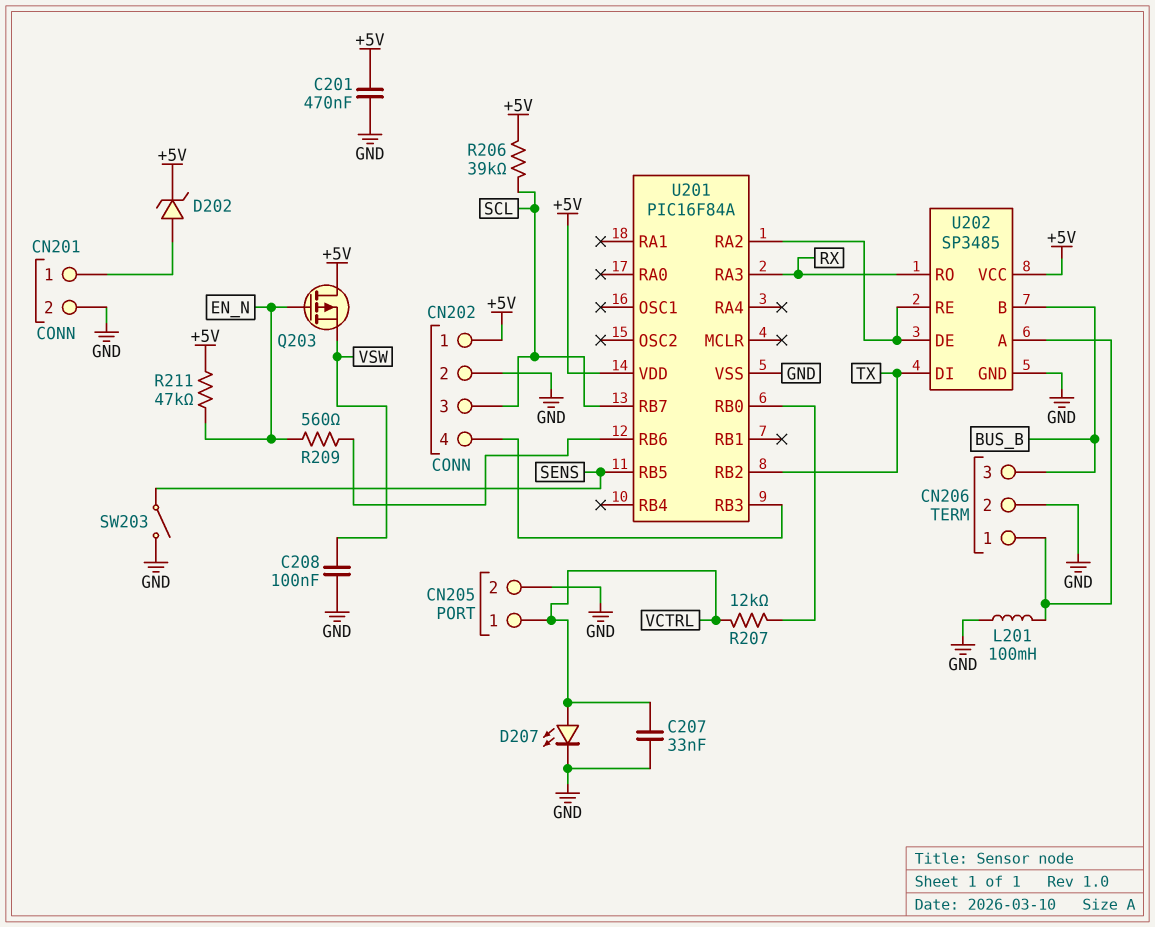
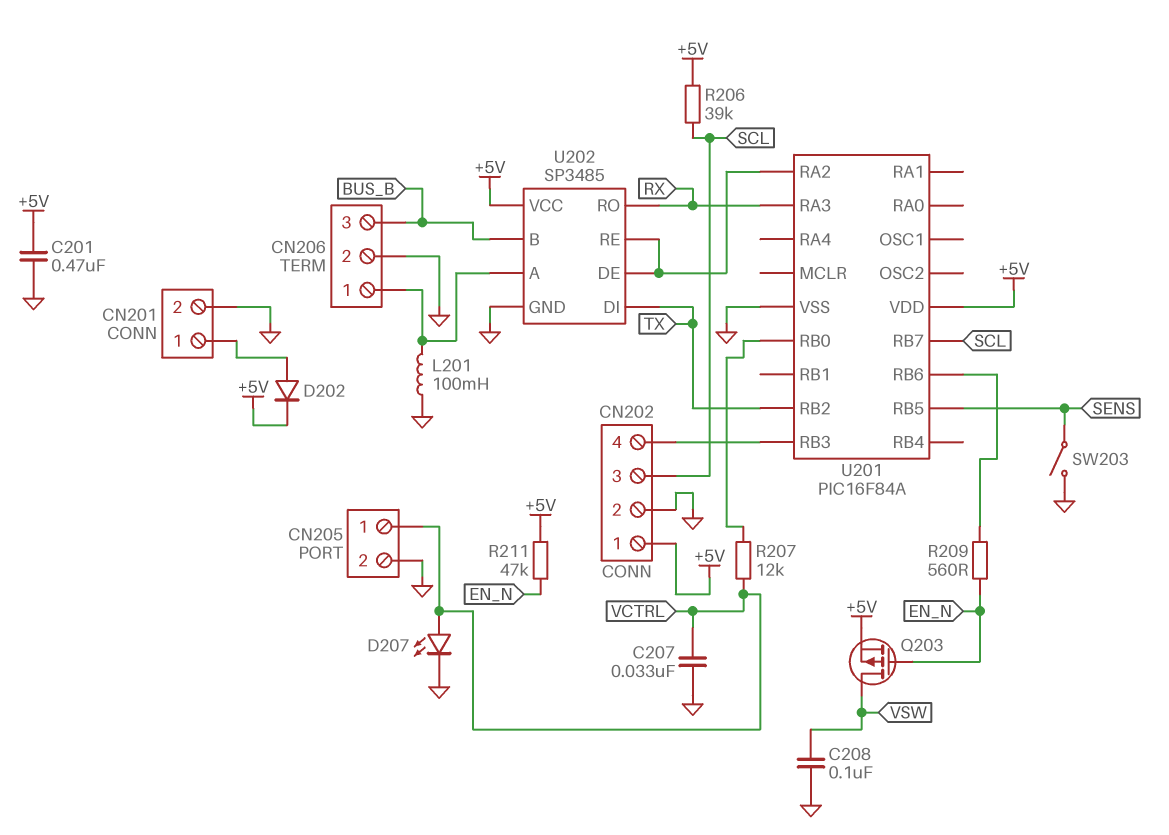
D202: zener (A CN201/1, K +5V) -> diode (A CN201/1, K +5V)
Q203: PMOS (G EN_N, D +5V, S VSW) -> PMOS (G EN_N, D VSW, S +5V)

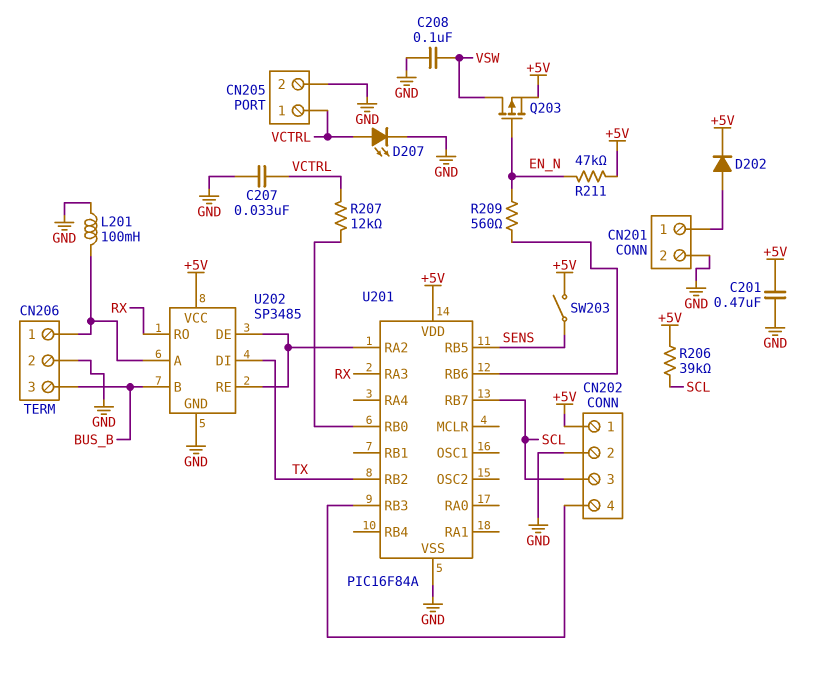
SW203: switch (GND, SENS) -> switch (+5V, SENS)

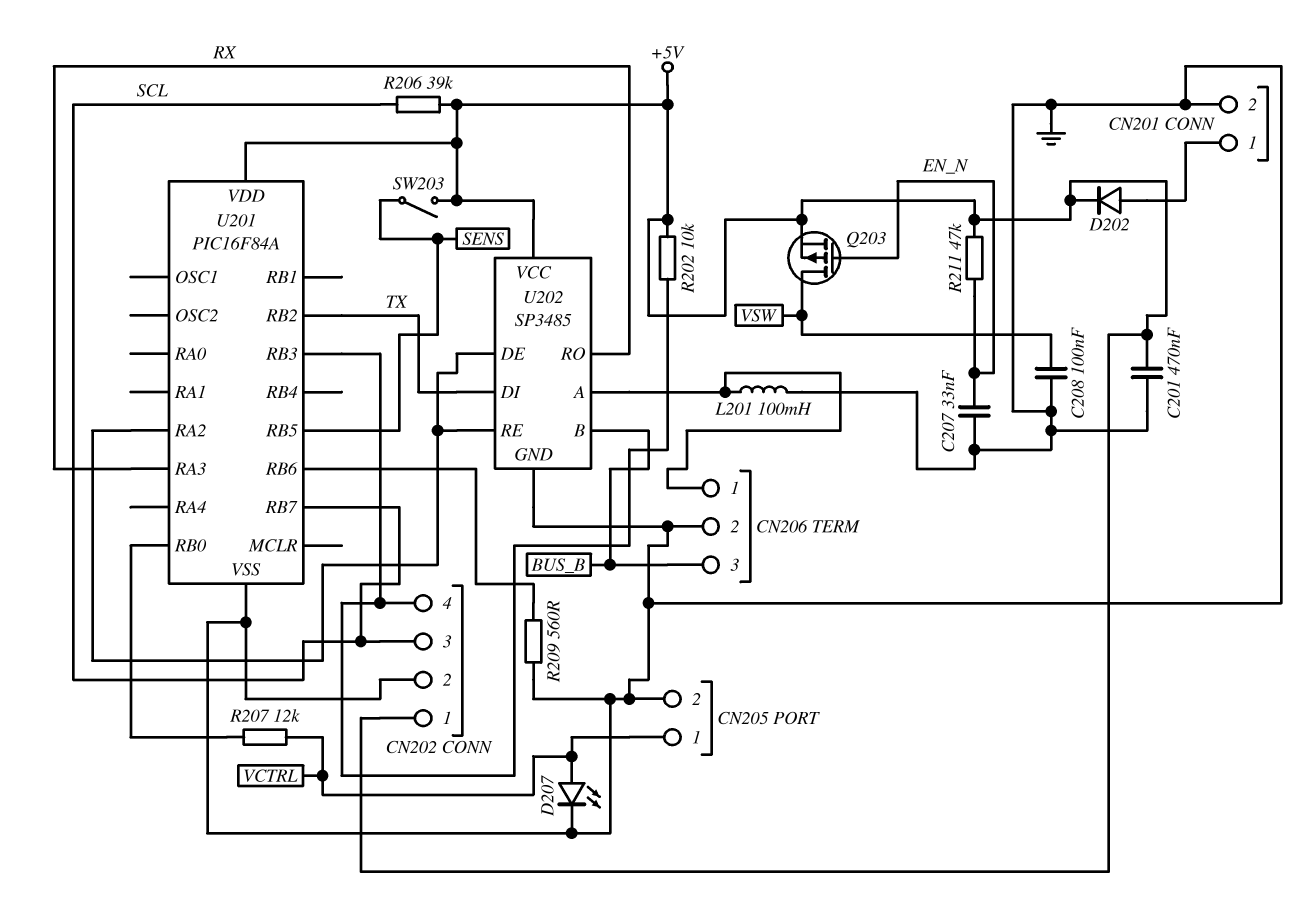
C207: 33nF (GND, VCTRL) -> 33nF (EN_N, GND)
R202: none -> 10k (+5V, CN202/4)
R209: 560 (EN_N, U201/RB6) -> 560 (GND, U201/RB6)

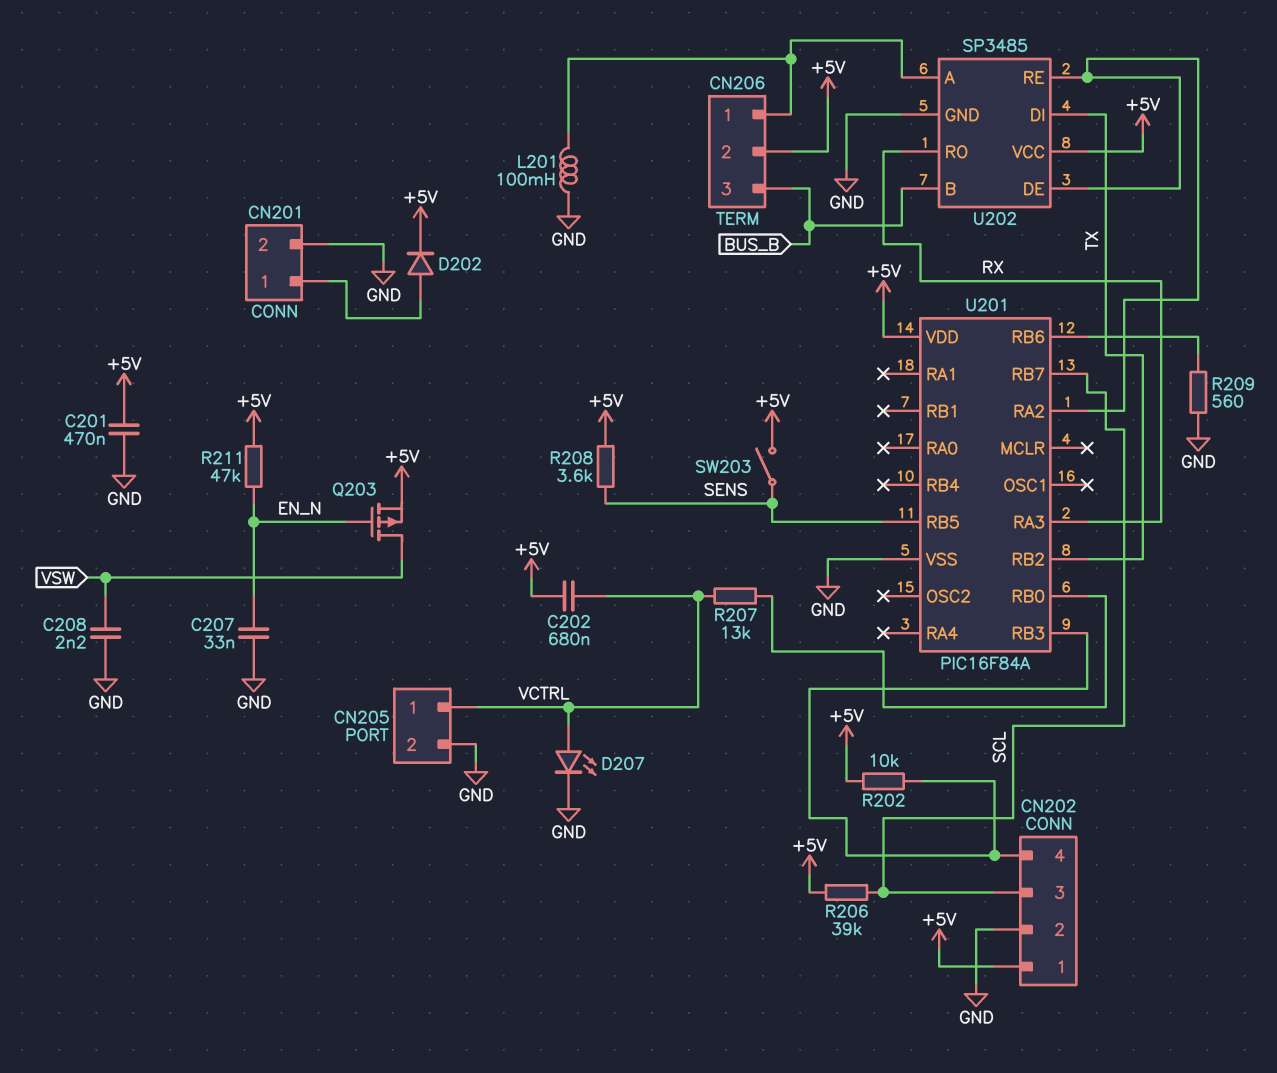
C202: none -> 680nF (+5V, VCTRL)
C208: 100nF (GND, VSW) -> 2.2nF (GND, VSW)
CN206 pin 2: GND -> +5V
R207: 12k (U201/RB0, VCTRL) -> 13k (U201/RB0, VCTRL)
R208: none -> 3.6k (+5V, SENS)

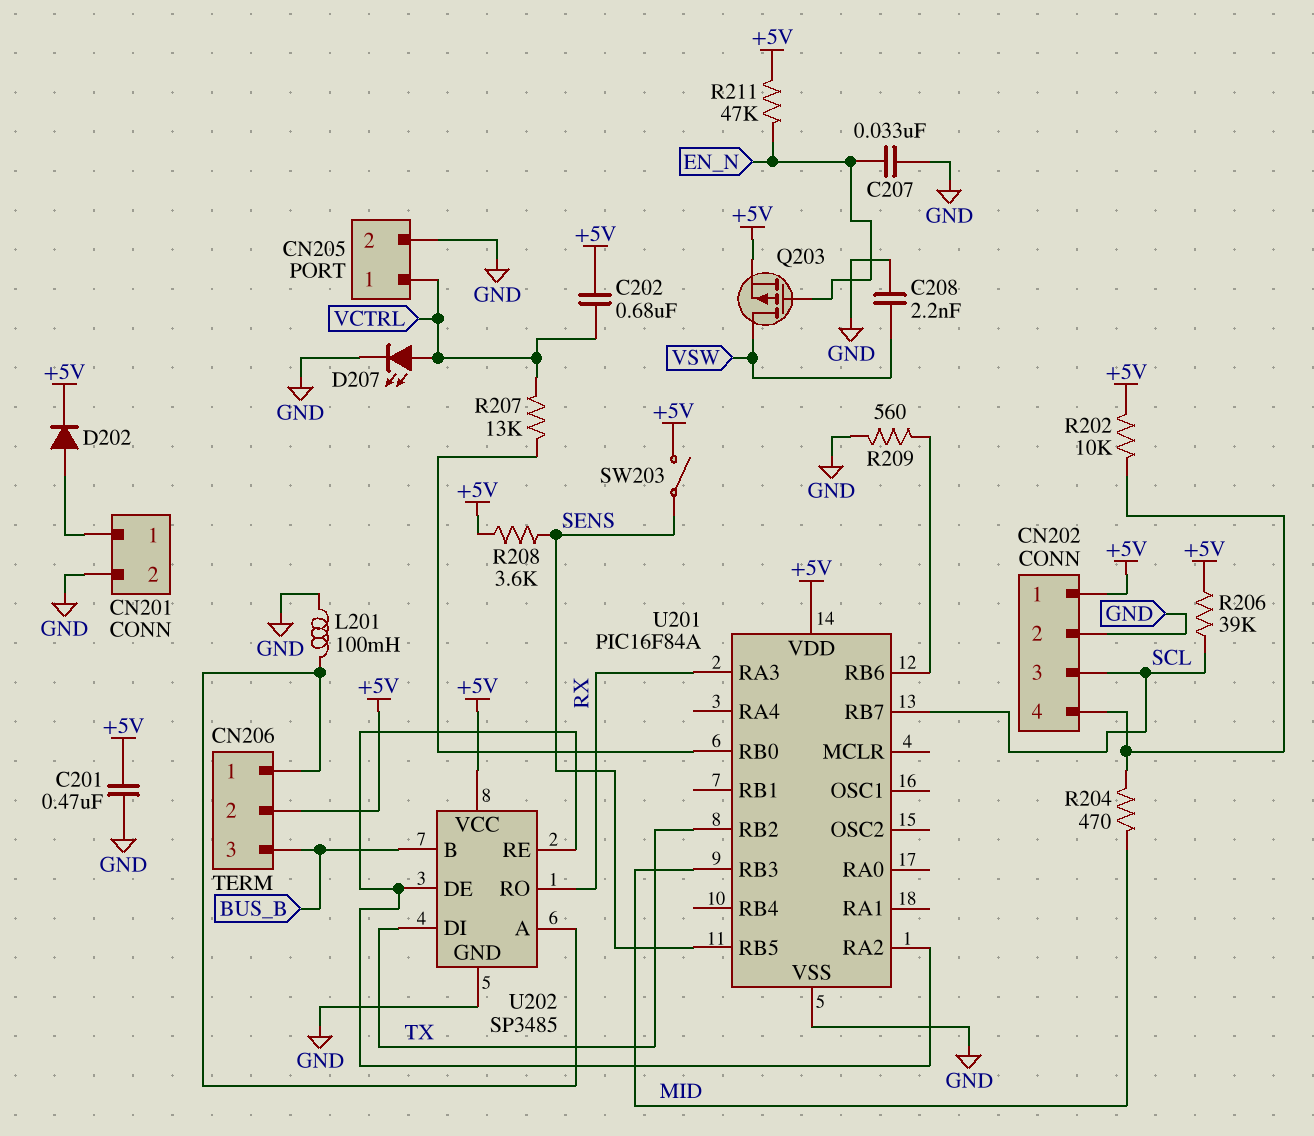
R204: none -> 470 (CN202/4, MID)
U201 pin RB3: CN202/4 -> MID

